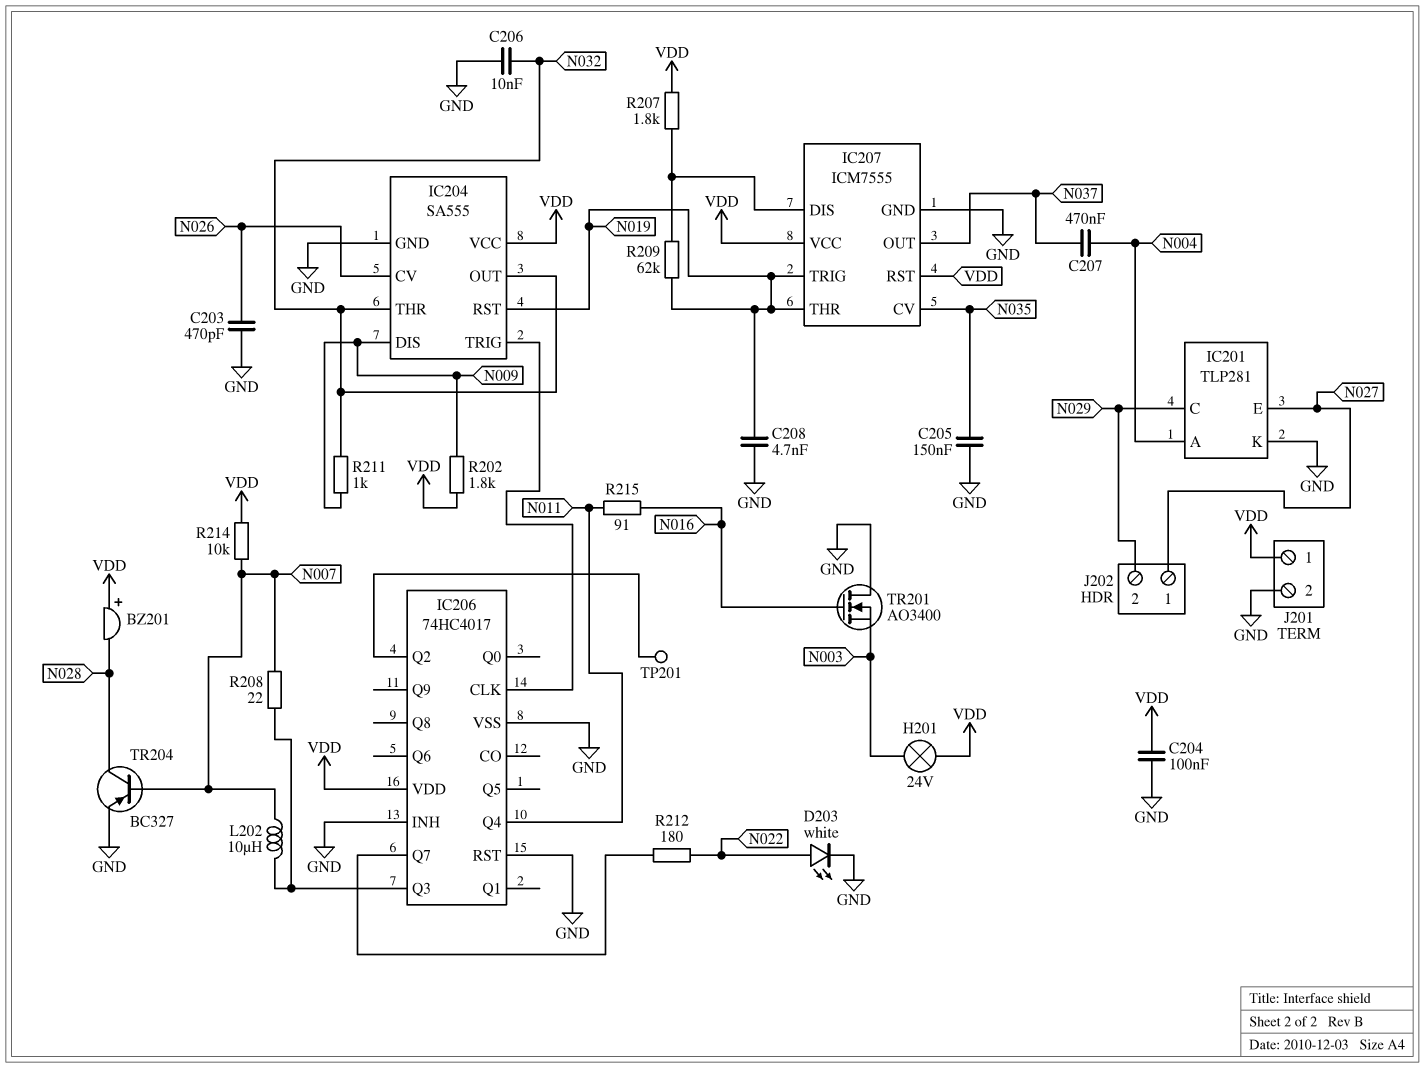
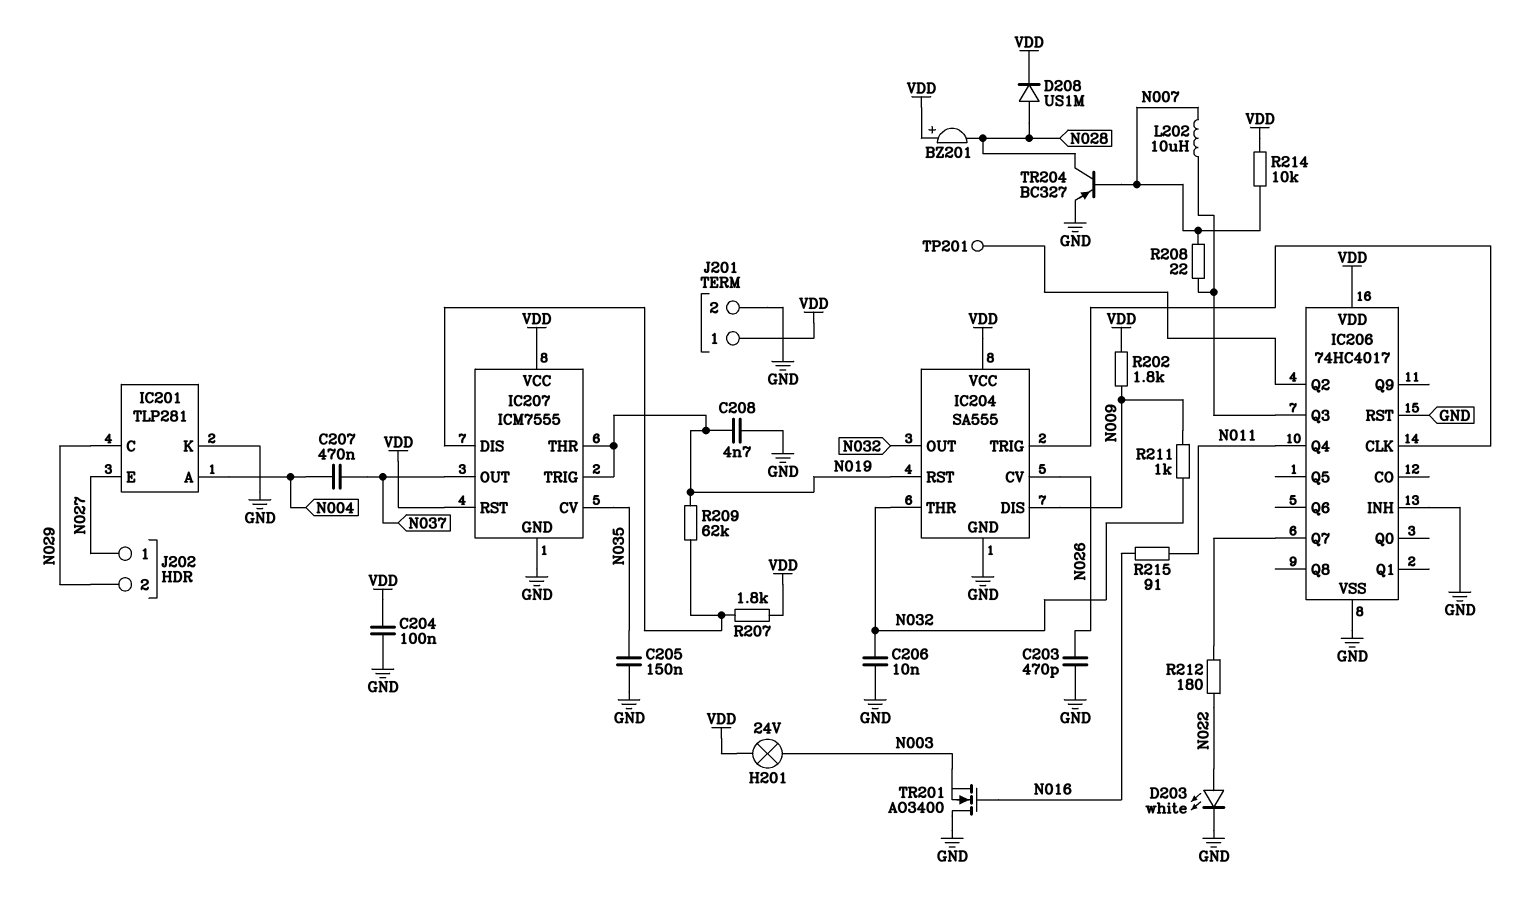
D208: none -> diode US1M (A N028, K VDD)

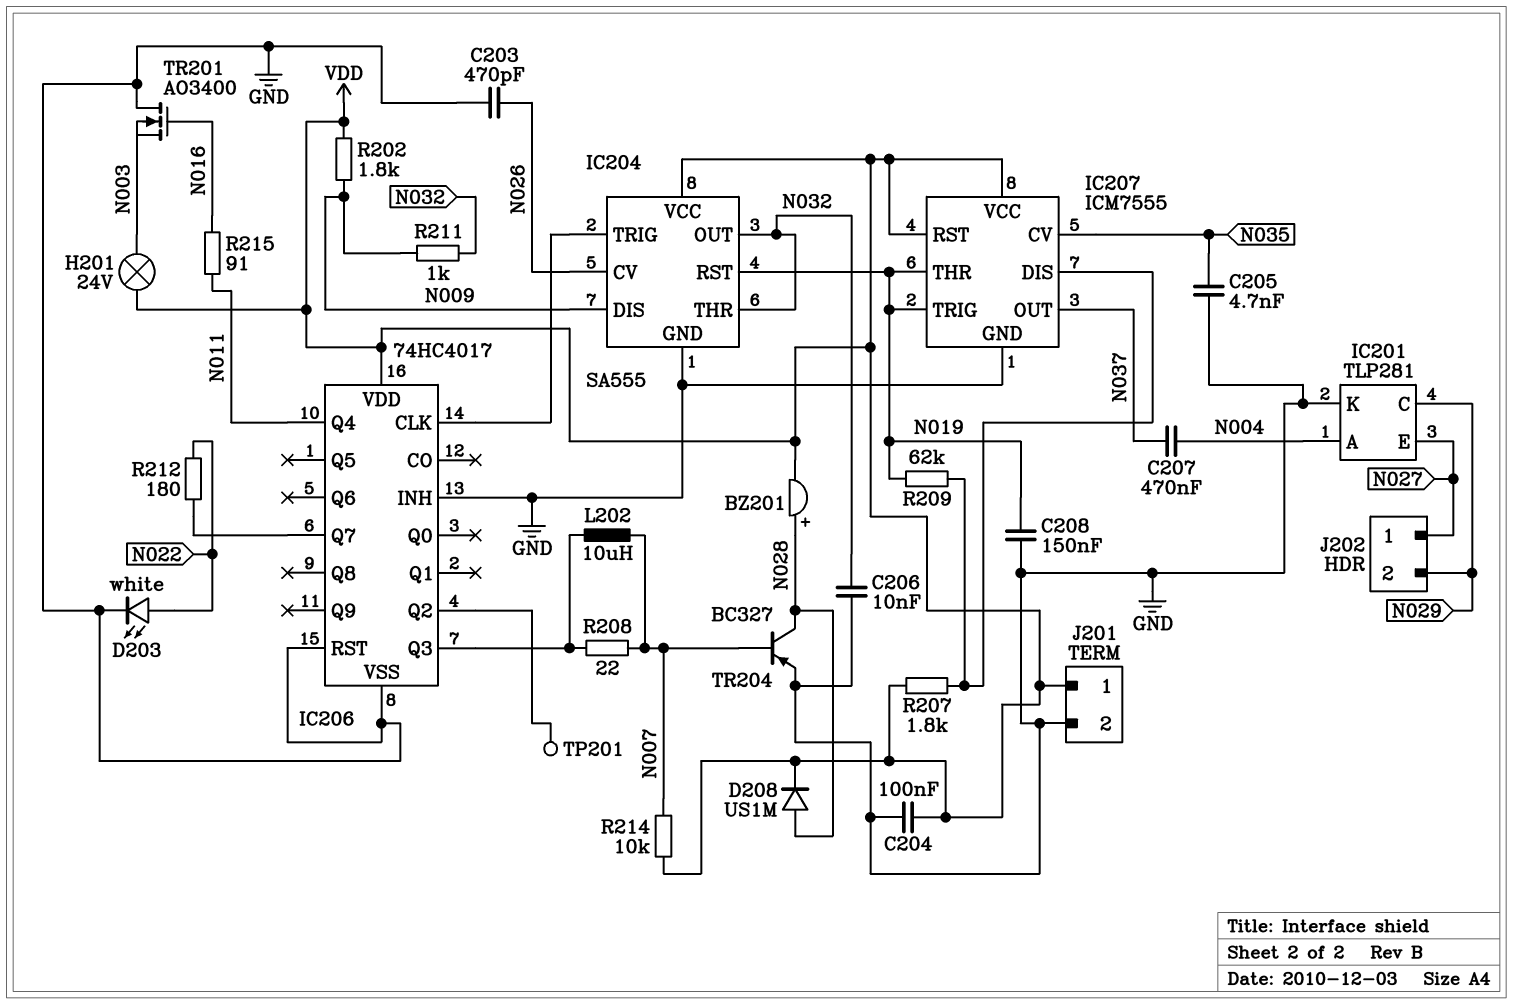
BZ201: buzzer (plus VDD, minus N028) -> buzzer (plus N028, minus VDD)
C205: 150nF (GND, N035) -> 4.7nF (GND, N035)
C208: 4.7nF (GND, N019) -> 150nF (GND, N019)

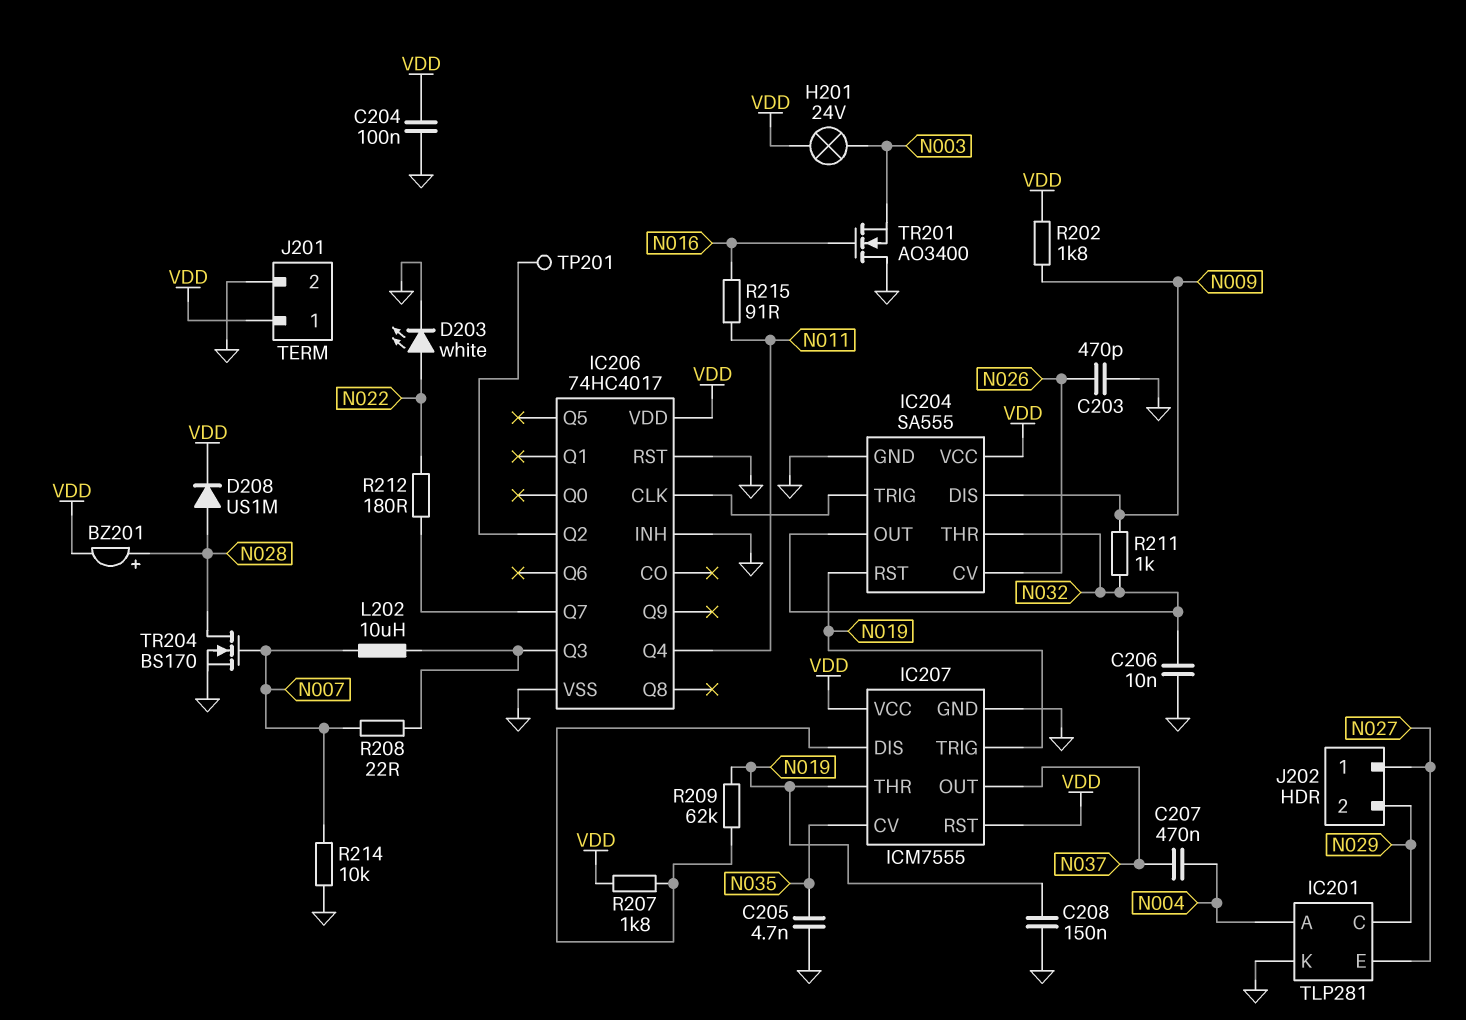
R214: 10k (N007, VDD) -> 10k (GND, N007)
TR204: PNP BC327 (B N007, C N028, E GND) -> NMOS BS170 (G N007, D N028, S GND)

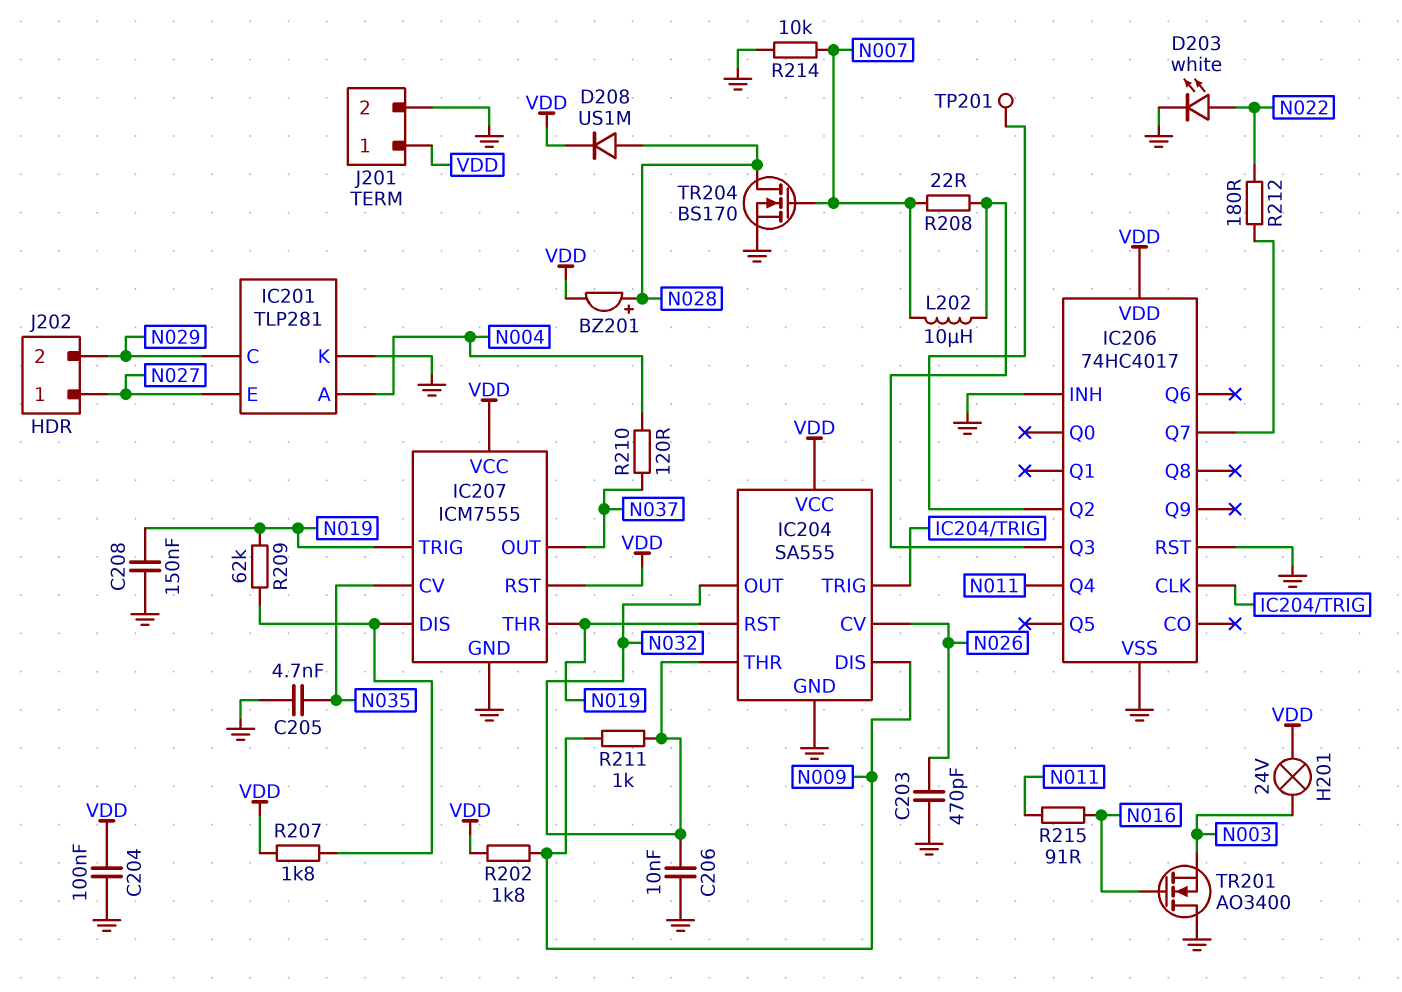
C207: 470nF (N004, N037) -> none
R210: none -> 120 (N004, N037)

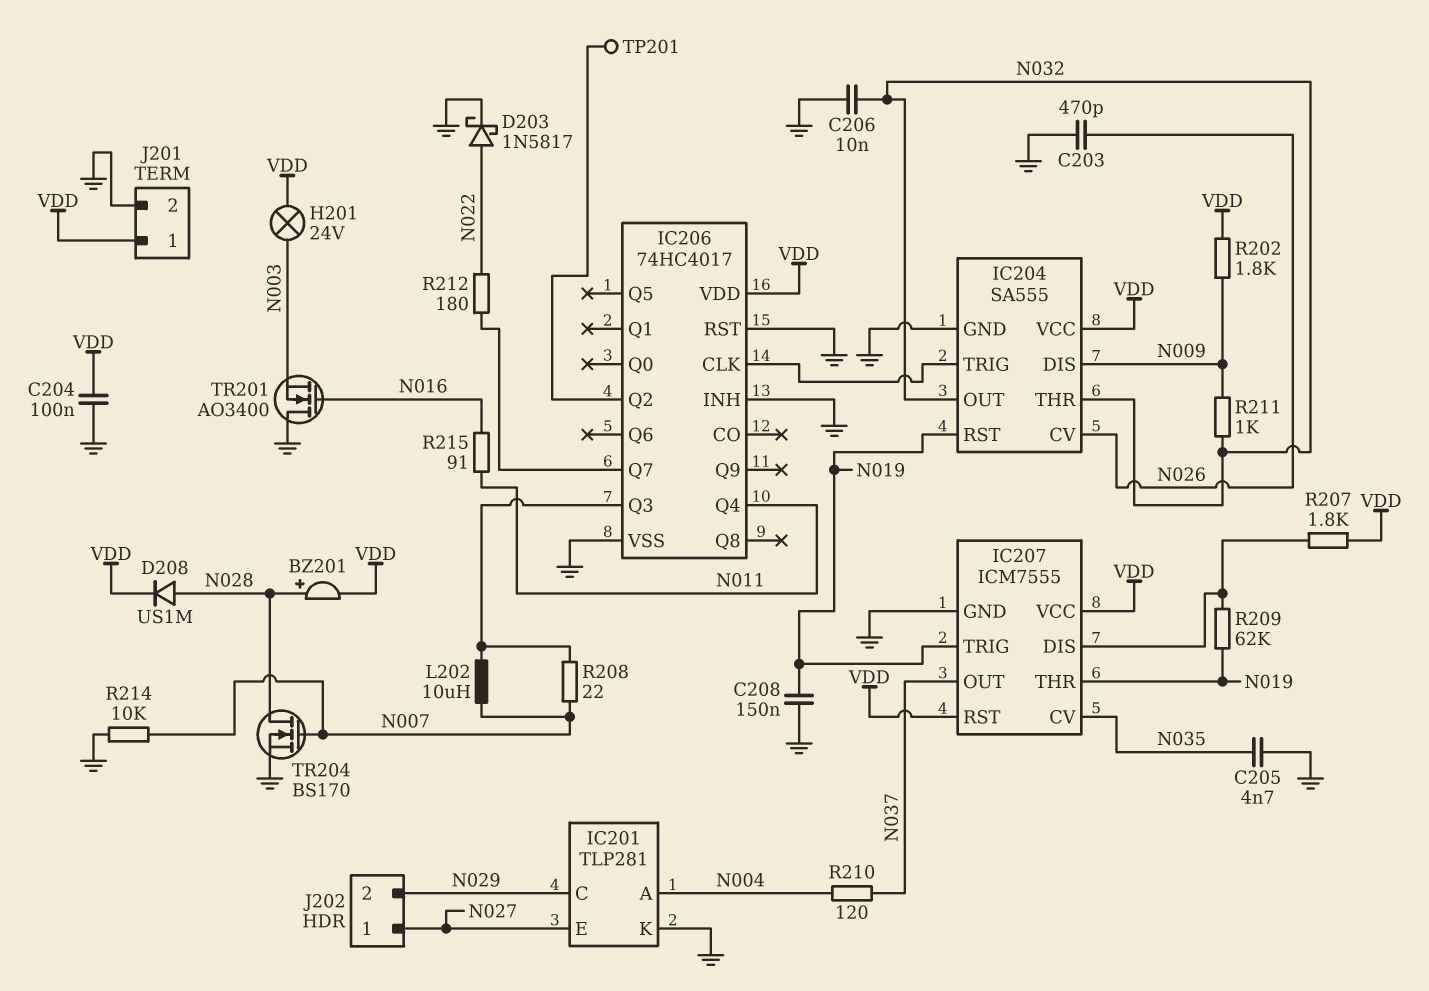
D203: LED white (A N022, K GND) -> schottky 1N5817 (A N022, K GND)

